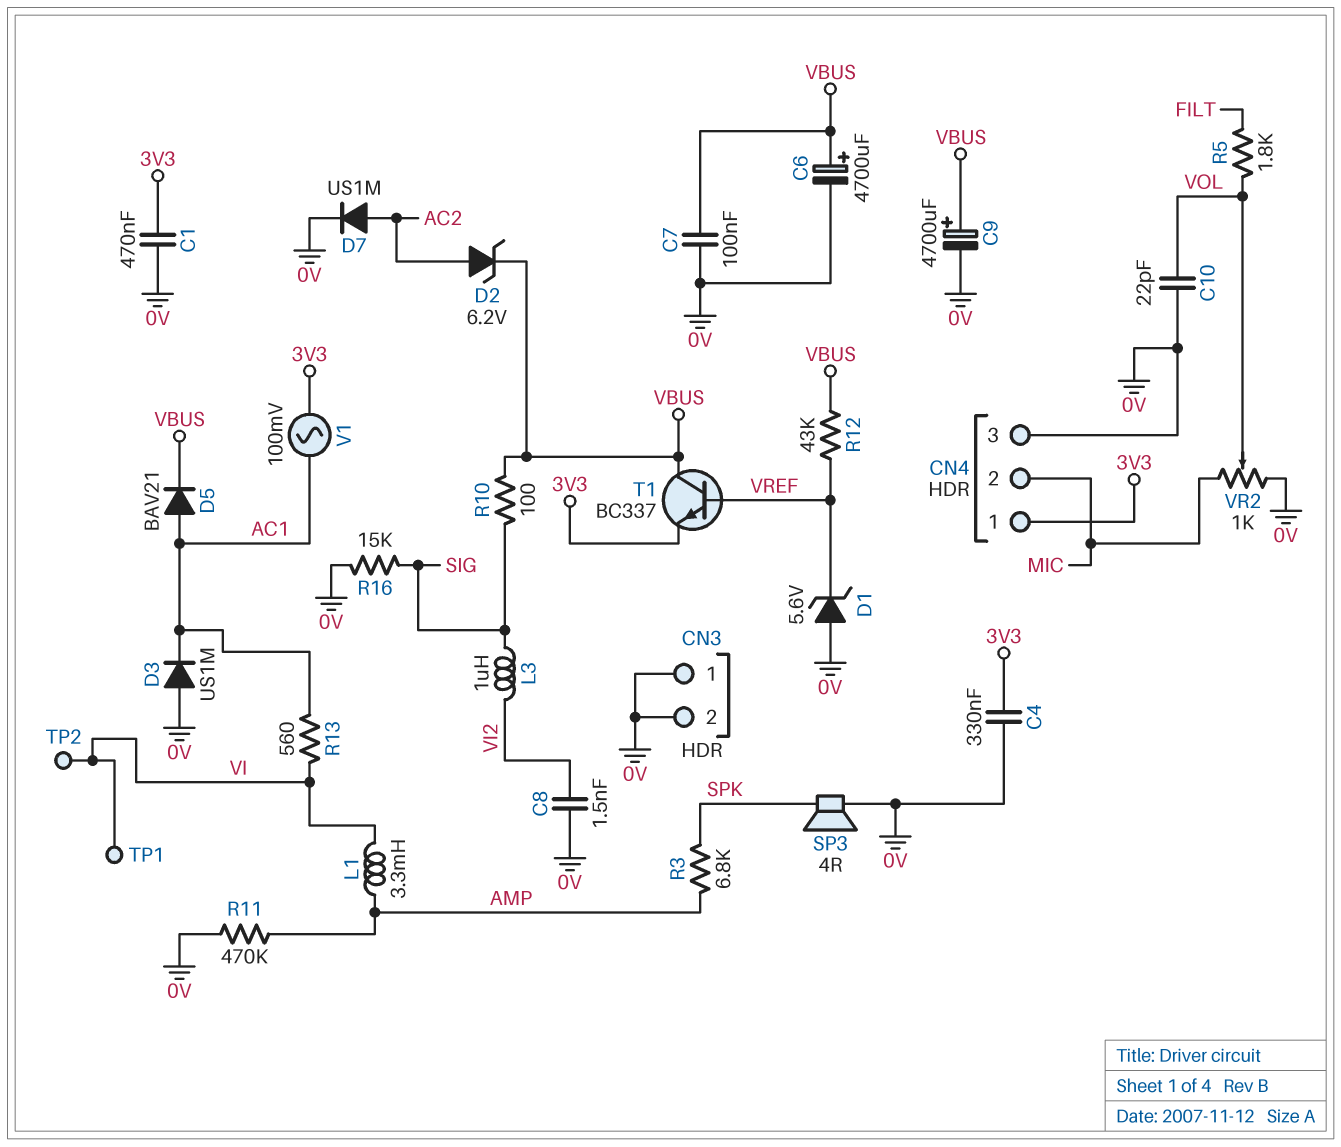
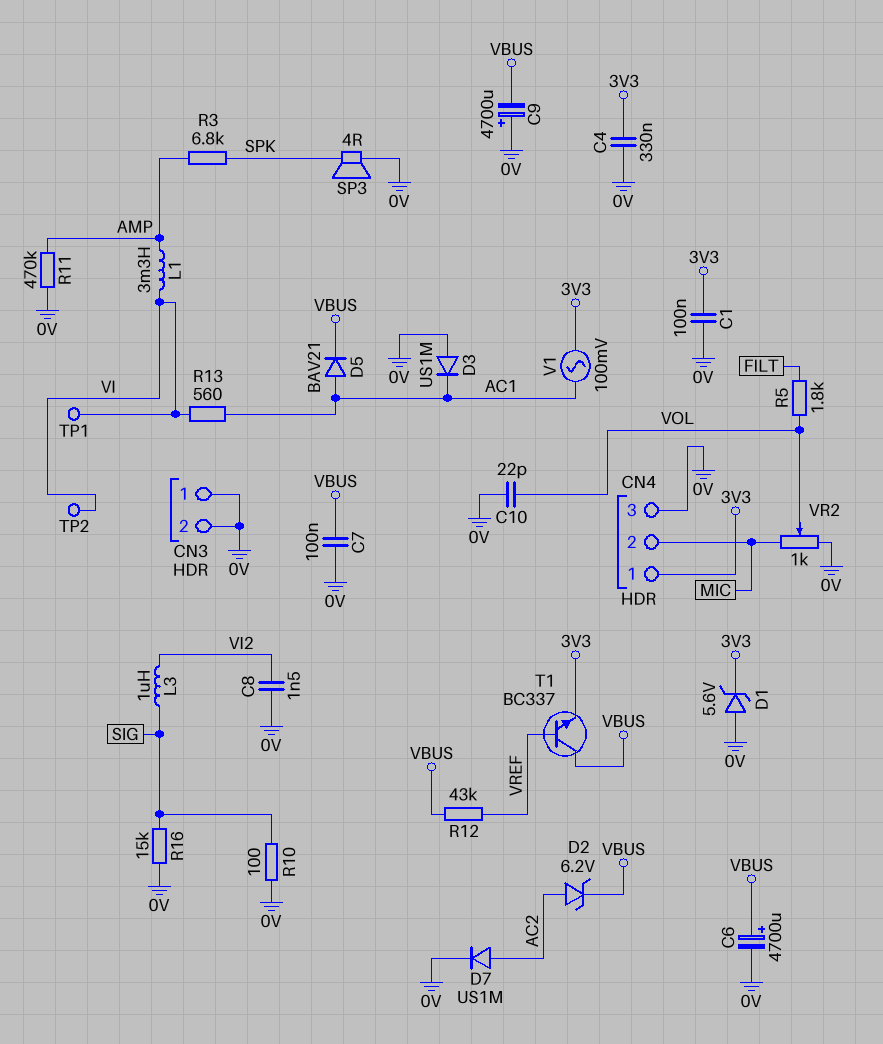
C1: 470nF (0V, 3V3) -> 100nF (0V, 3V3)
C9: 4700uF (plus VBUS, minus 0V) -> 4700uF (plus 0V, minus VBUS)
D1: zener 5.6V (A 0V, K VREF) -> zener 5.6V (A 0V, K 3V3)
R10: 100 (SIG, VBUS) -> 100 (0V, SIG)

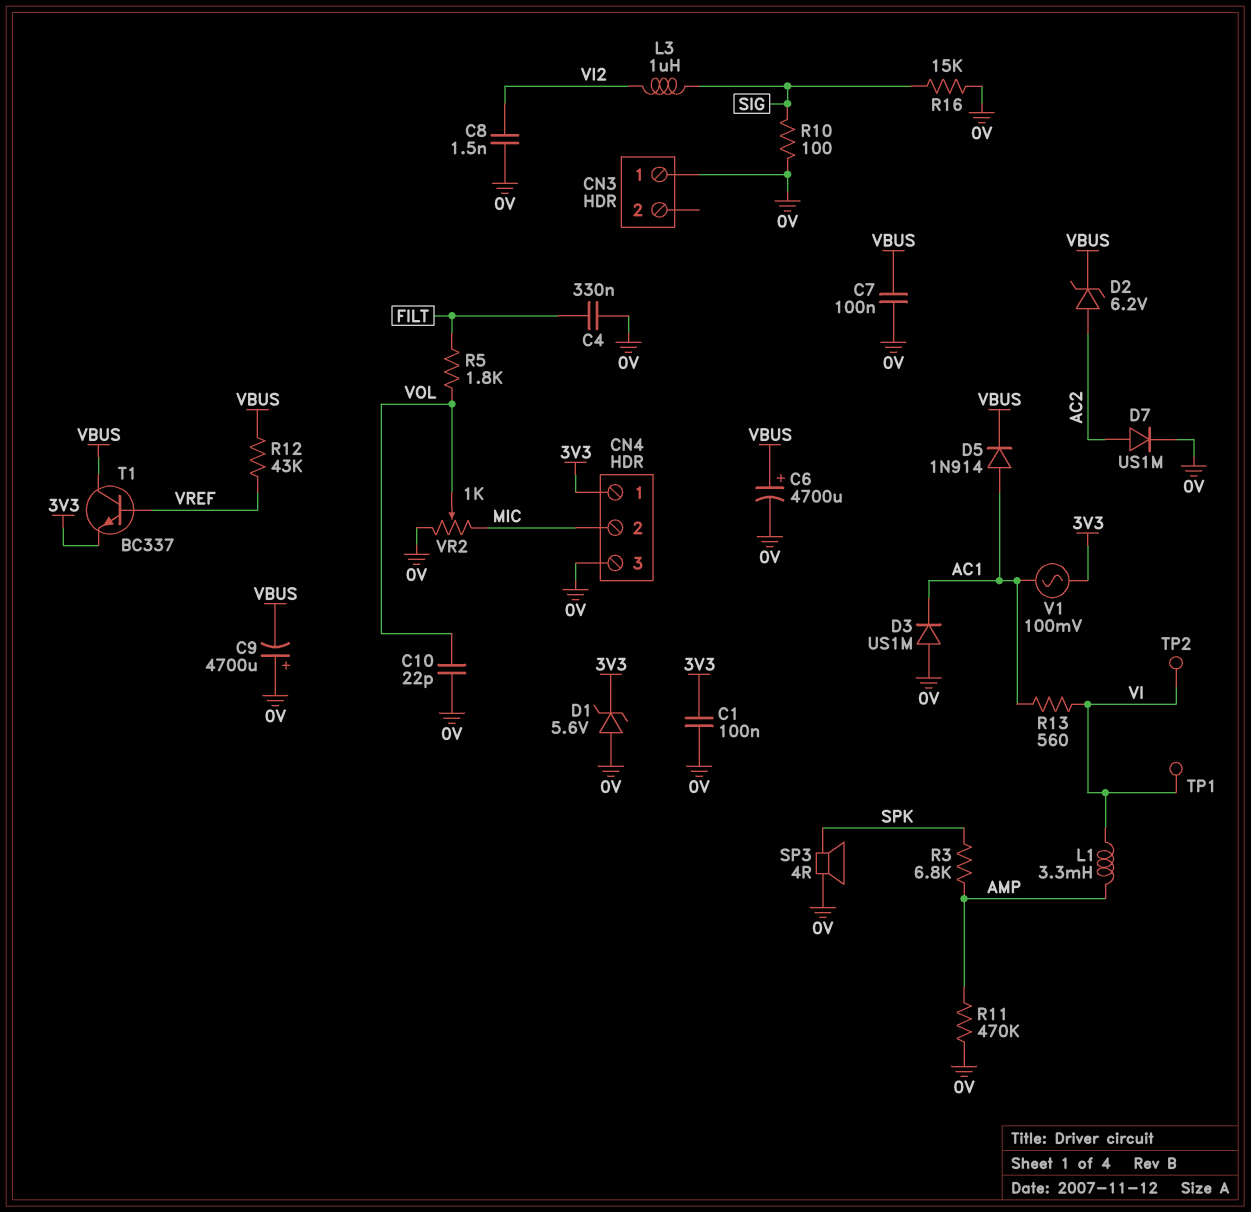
C4: 330nF (0V, 3V3) -> 330nF (0V, FILT)
CN3 pin 2: 0V -> none
D5: diode BAV21 (A AC1, K VBUS) -> diode 1N914 (A AC1, K VBUS)

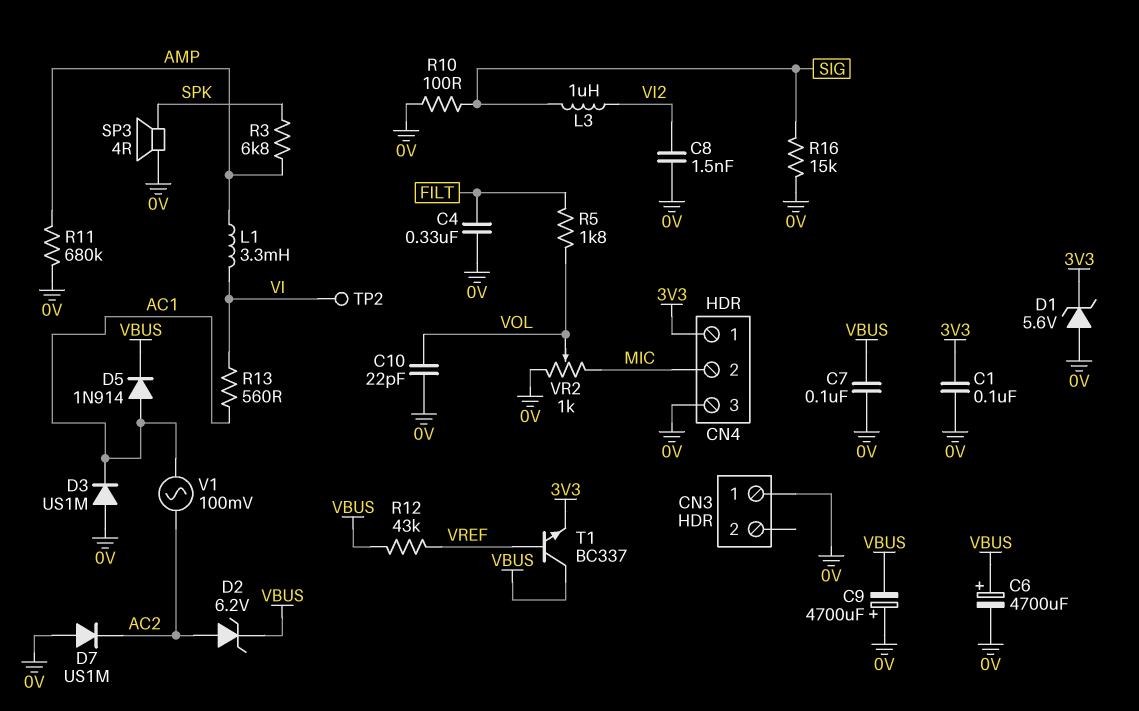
D7: diode US1M (A AC2, K 0V) -> diode US1M (A 0V, K AC2)
R11: 470k (0V, AMP) -> 680k (0V, AMP)
TP1: test point (VI) -> none
V1: AC 100mV (3V3, AC1) -> AC 100mV (AC1, AC2)

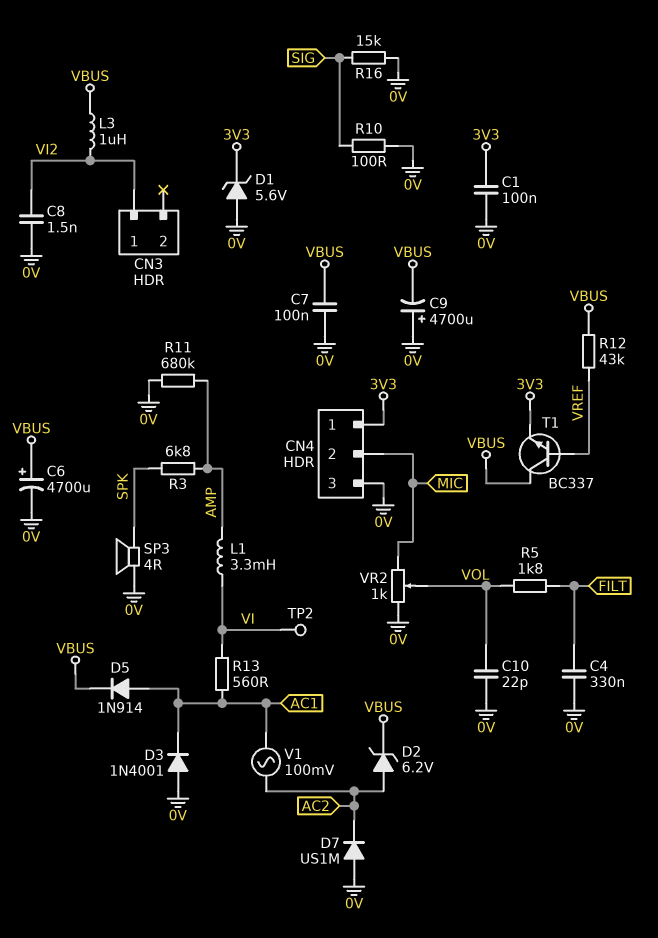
CN3 pin 1: 0V -> VI2
D3: diode US1M (A 0V, K AC1) -> diode 1N4001 (A 0V, K AC1)
L3: 1uH (SIG, VI2) -> 1uH (VBUS, VI2)

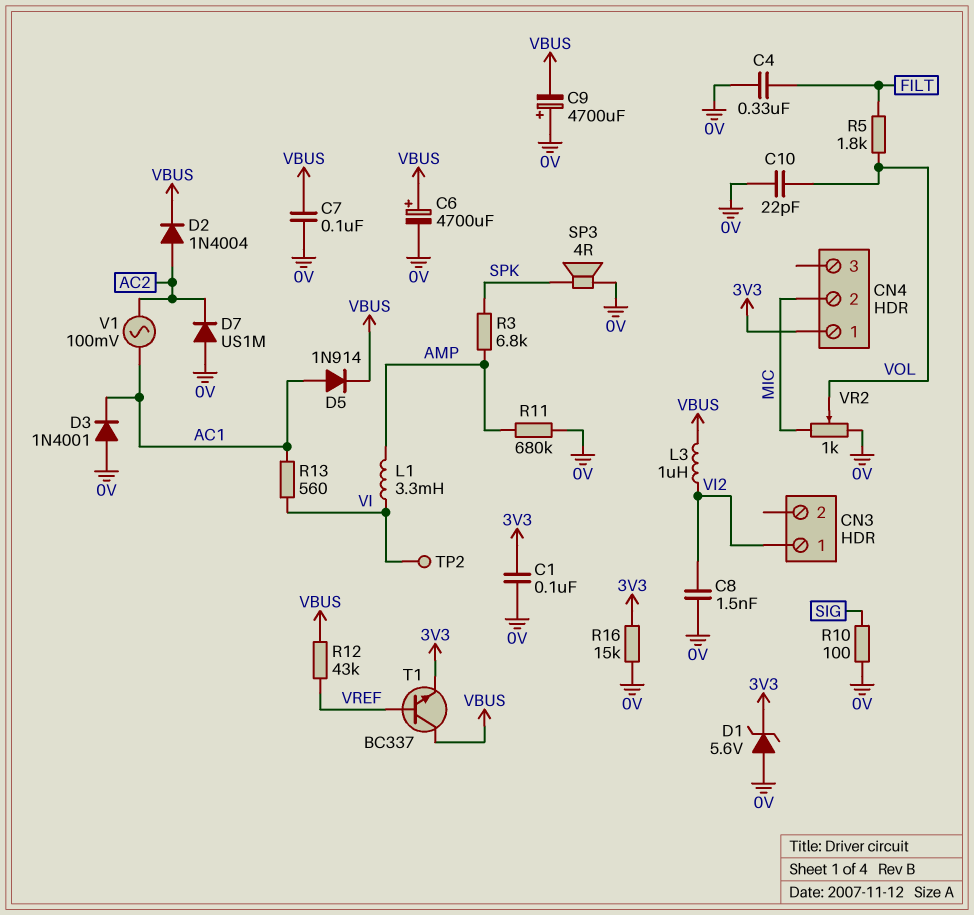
CN4 pin 3: 0V -> none
D2: zener 6.2V (A AC2, K VBUS) -> diode 1N4004 (A AC2, K VBUS)
R16: 15k (0V, SIG) -> 15k (0V, 3V3)

